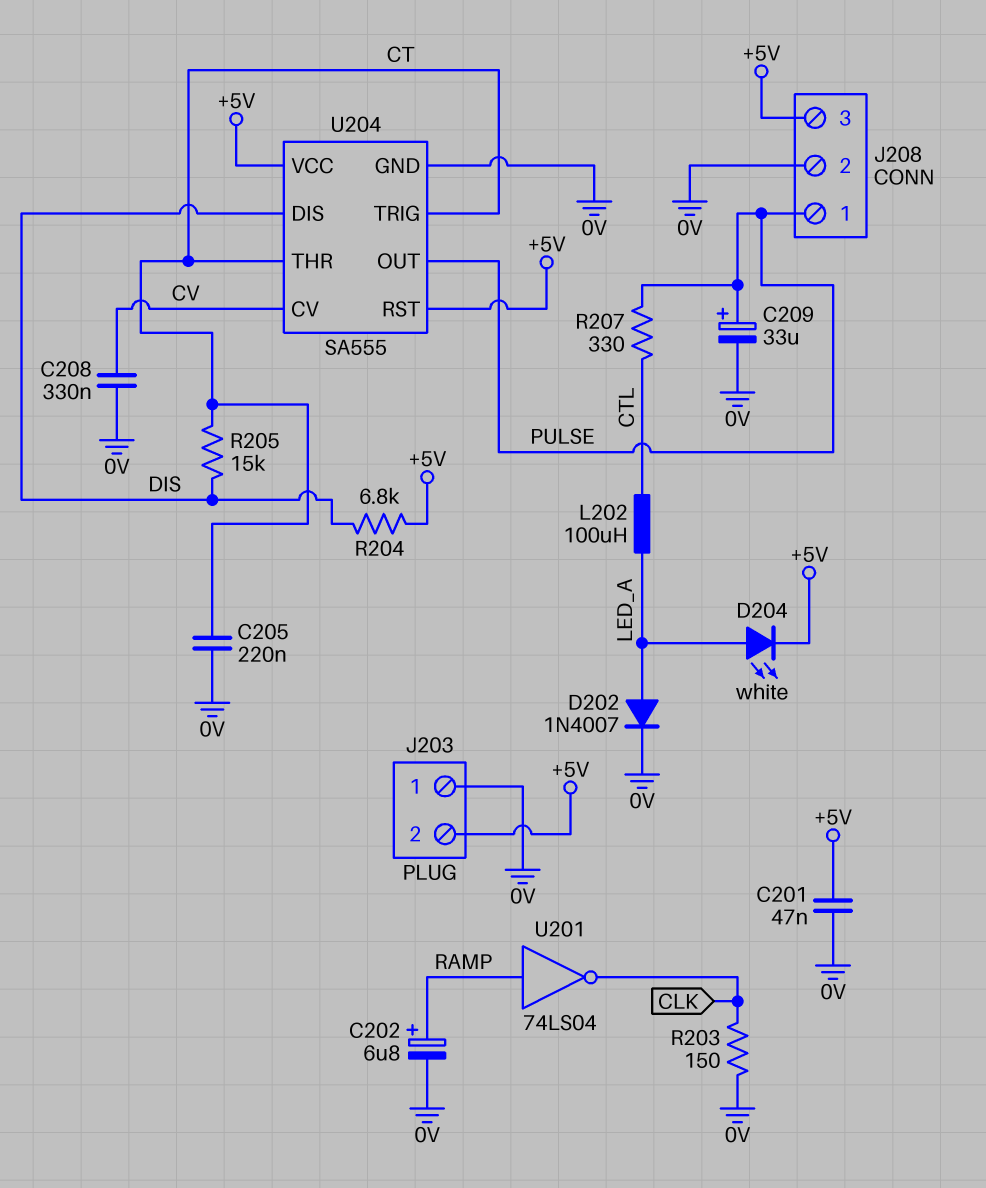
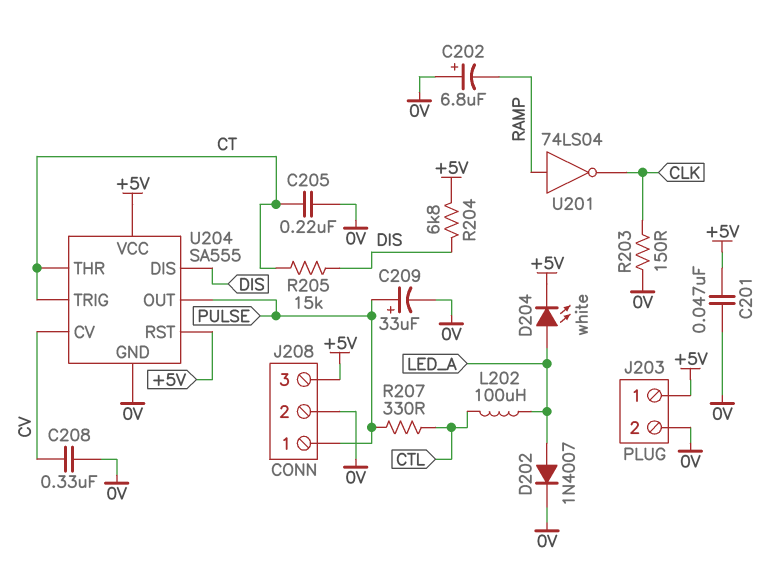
C202: 6.8uF (plus RAMP, minus 0V) -> 6.8uF (plus 0V, minus RAMP)
J203 pin 1: 0V -> +5V
J203 pin 2: +5V -> 0V

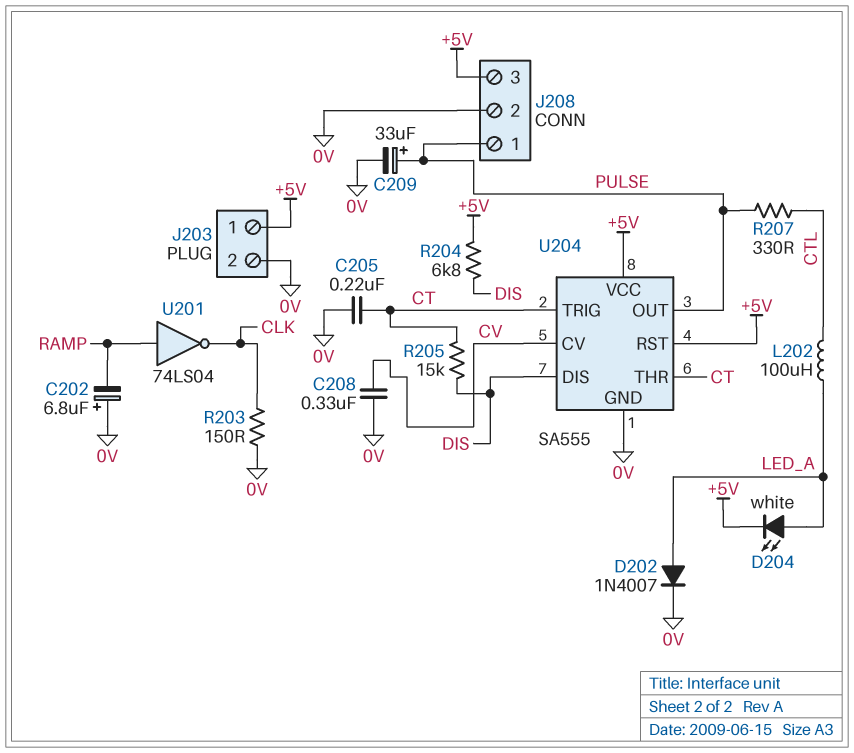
C201: 47nF (+5V, 0V) -> none

